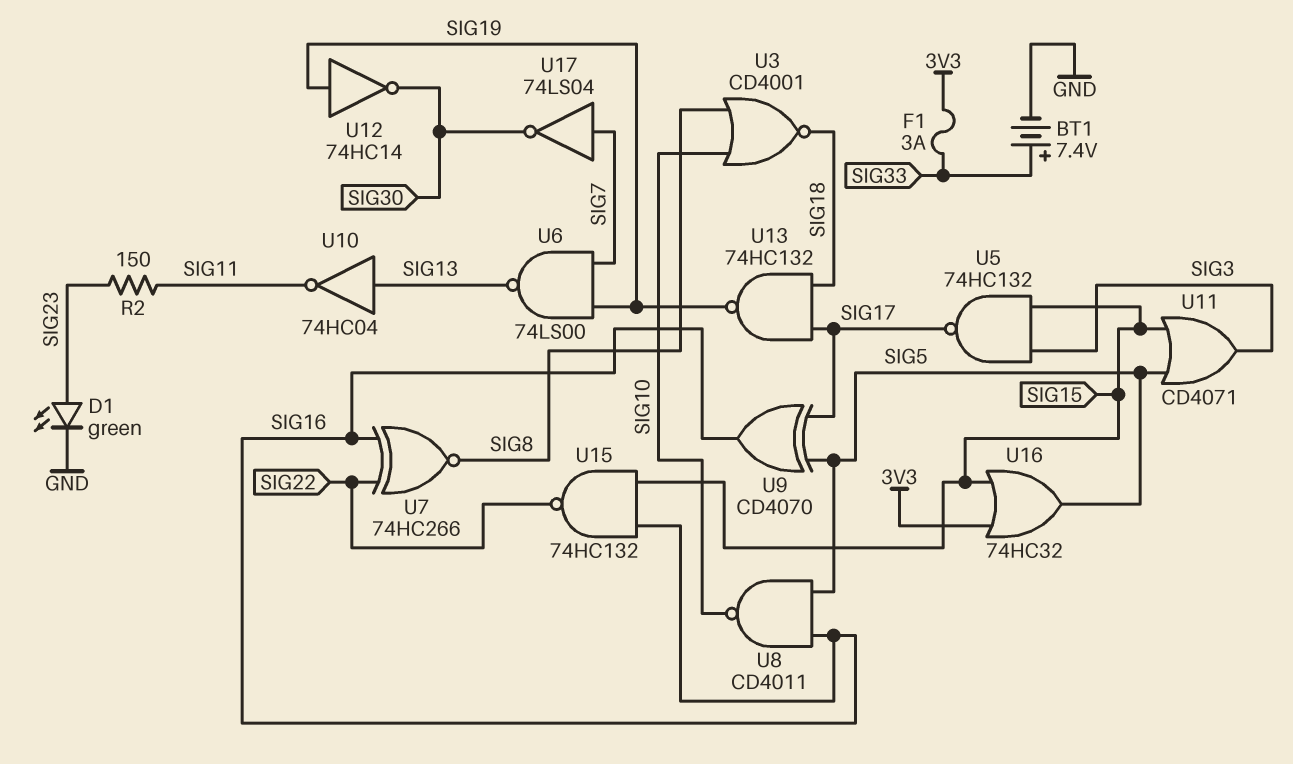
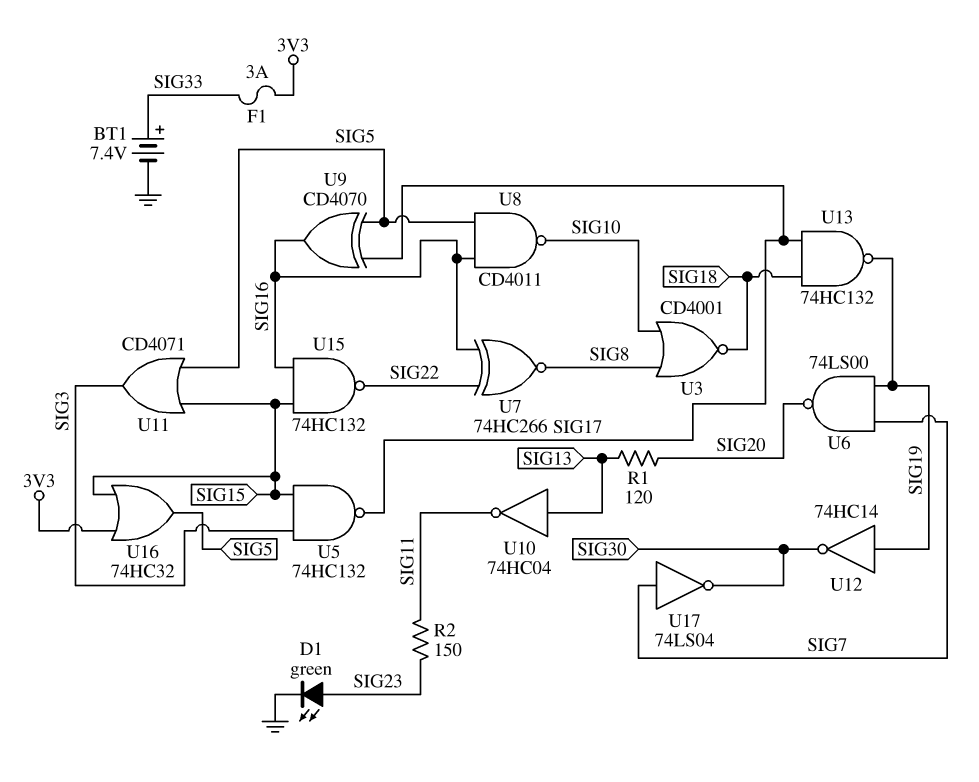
R1: none -> 120 (SIG13, SIG20)
U6: NAND 74LS00 (in SIG7, in SIG19, out SIG13) -> NAND 74LS00 (in SIG7, in SIG19, out SIG20)

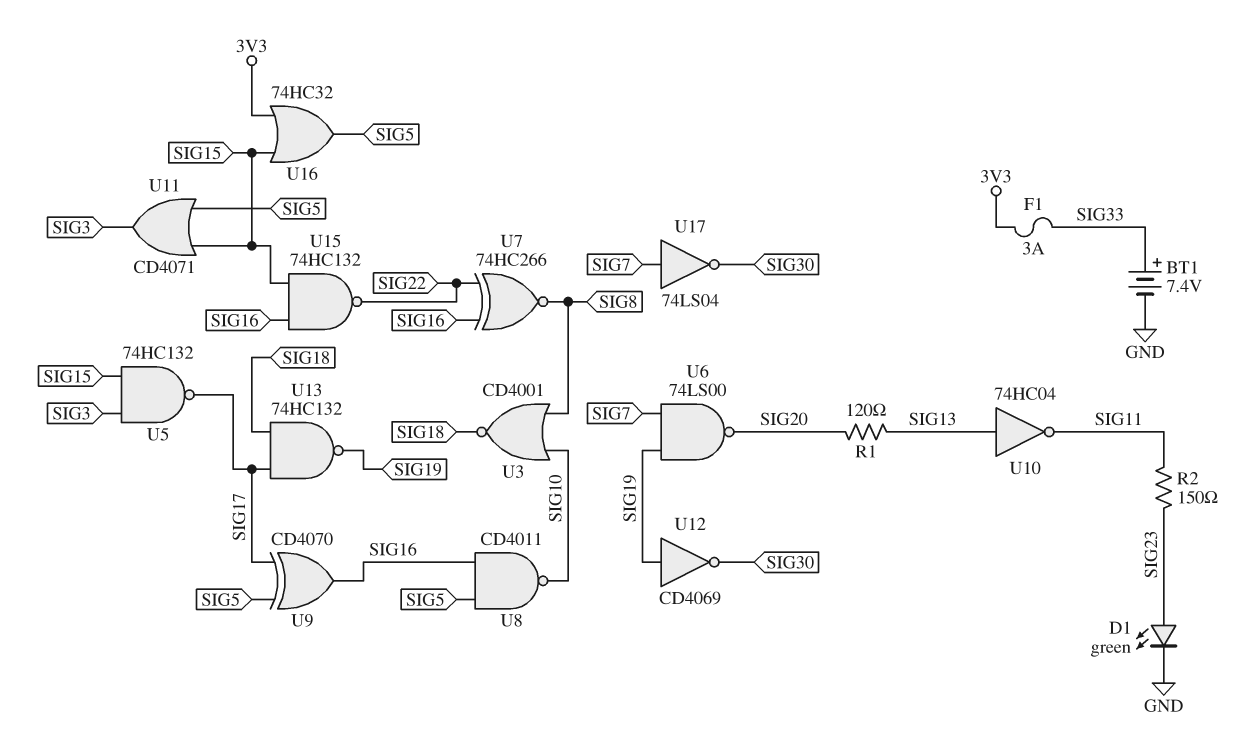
U12: NOT 74HC14 (in SIG19, out SIG30) -> NOT CD4069 (in SIG19, out SIG30)

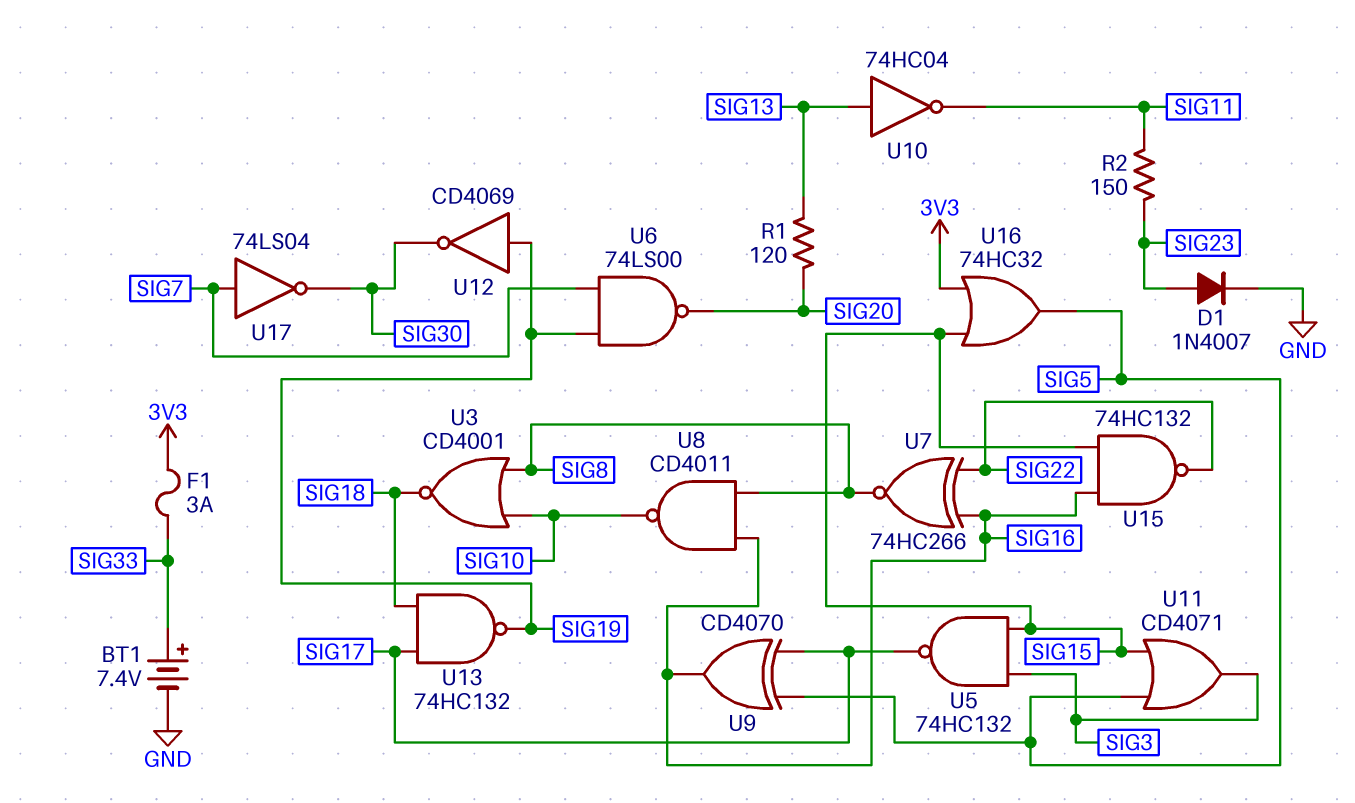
D1: LED green (A SIG23, K GND) -> diode 1N4007 (A SIG23, K GND)
U8: NAND CD4011 (in SIG5, in SIG16, out SIG10) -> NAND CD4011 (in SIG8, in SIG16, out SIG10)

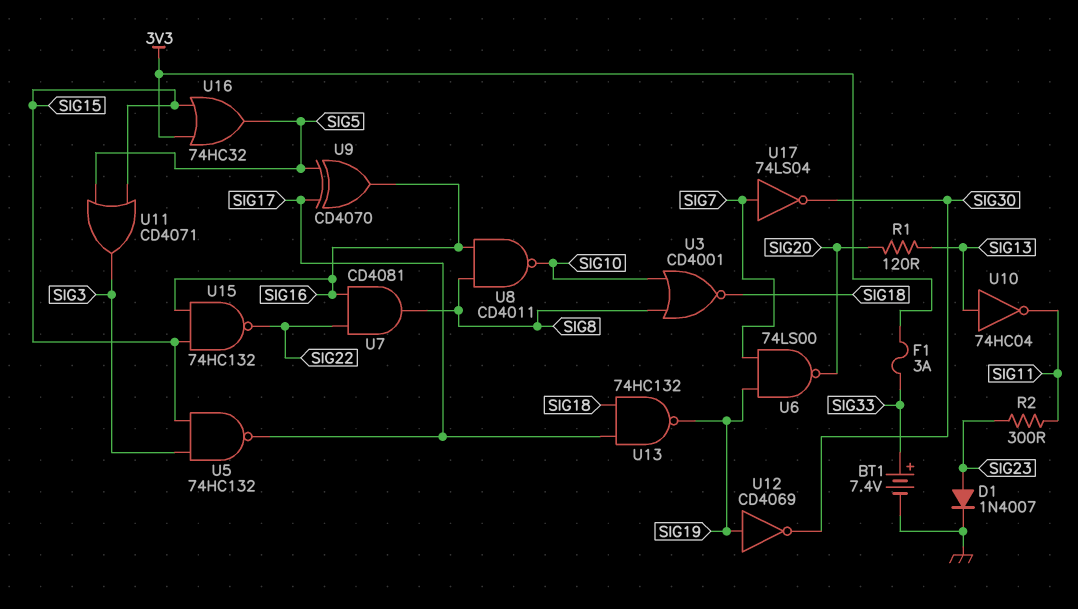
R2: 150 (SIG11, SIG23) -> 300 (SIG11, SIG23)
U7: XNOR 74HC266 (in SIG16, in SIG22, out SIG8) -> AND CD4081 (in SIG16, in SIG22, out SIG8)

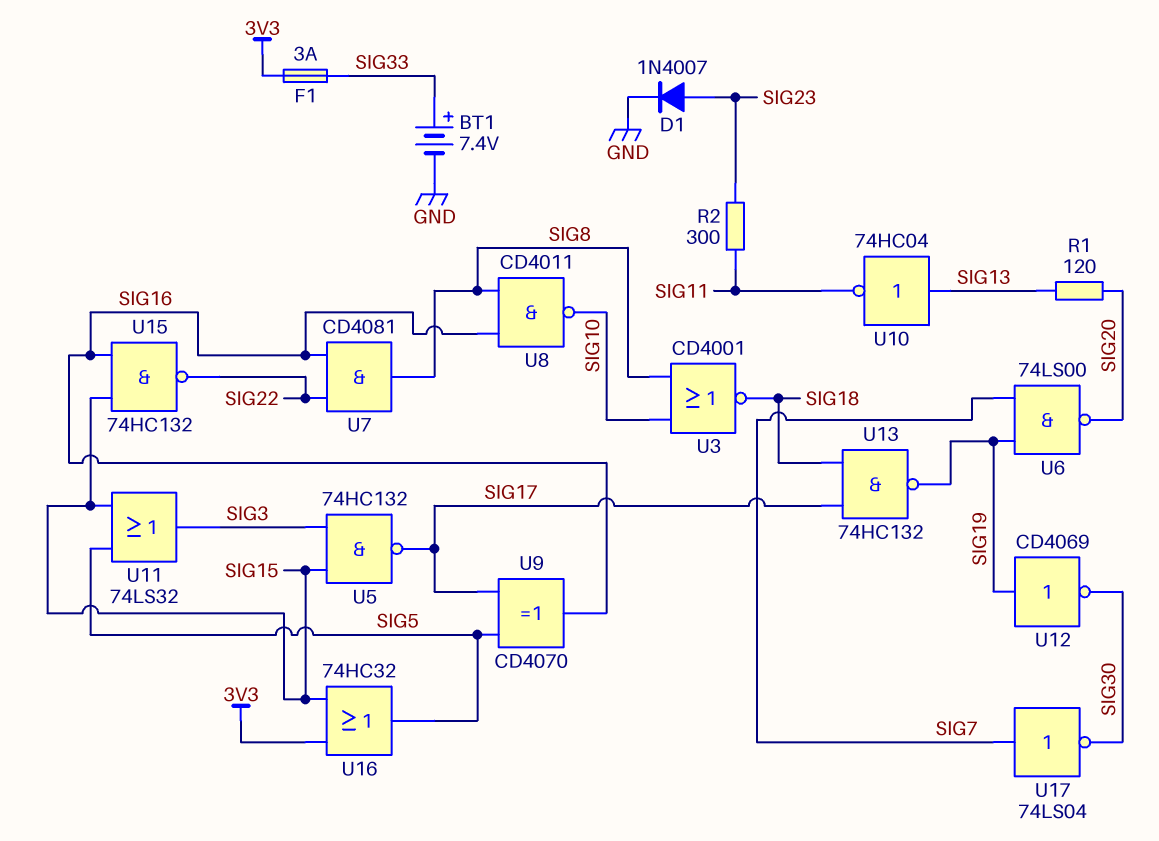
U11: OR CD4071 (in SIG5, in SIG15, out SIG3) -> OR 74LS32 (in SIG5, in SIG15, out SIG3)

